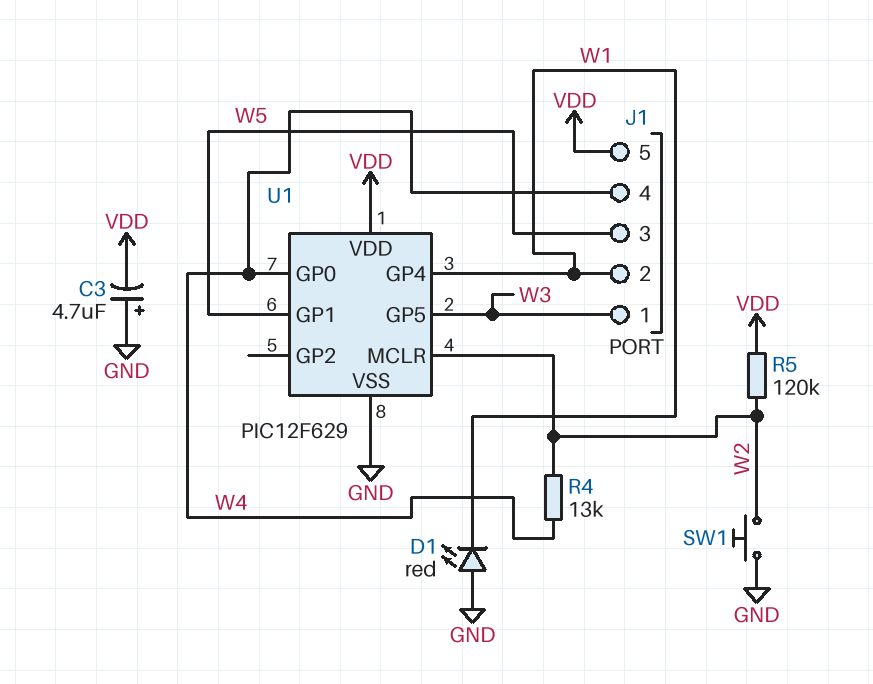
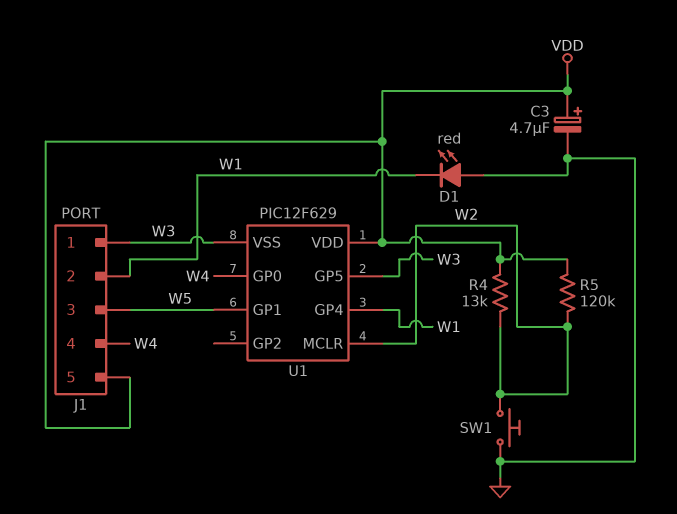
C3: 4.7uF (plus GND, minus VDD) -> 4.7uF (plus VDD, minus GND)
R4: 13k (W2, W4) -> 13k (VDD, W2)
U1 pin VSS: GND -> W3

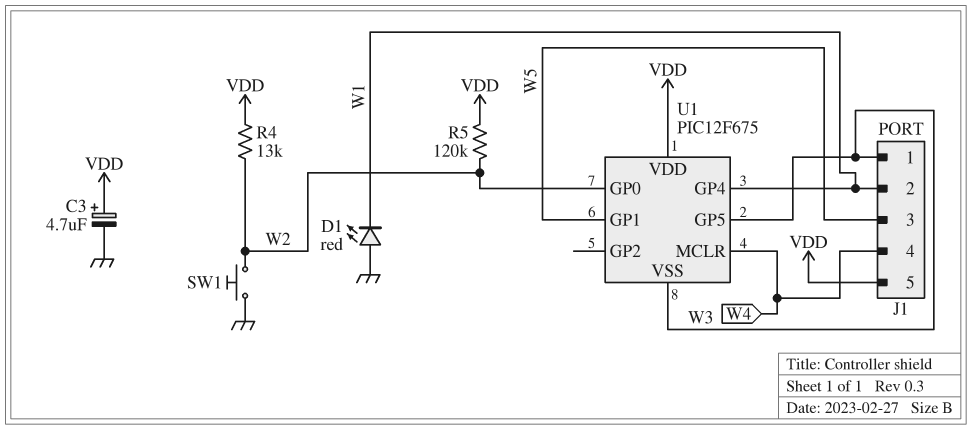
U1: PIC12F629 -> PIC12F675
U1 pin GP0: W4 -> W2
U1 pin MCLR: W2 -> W4

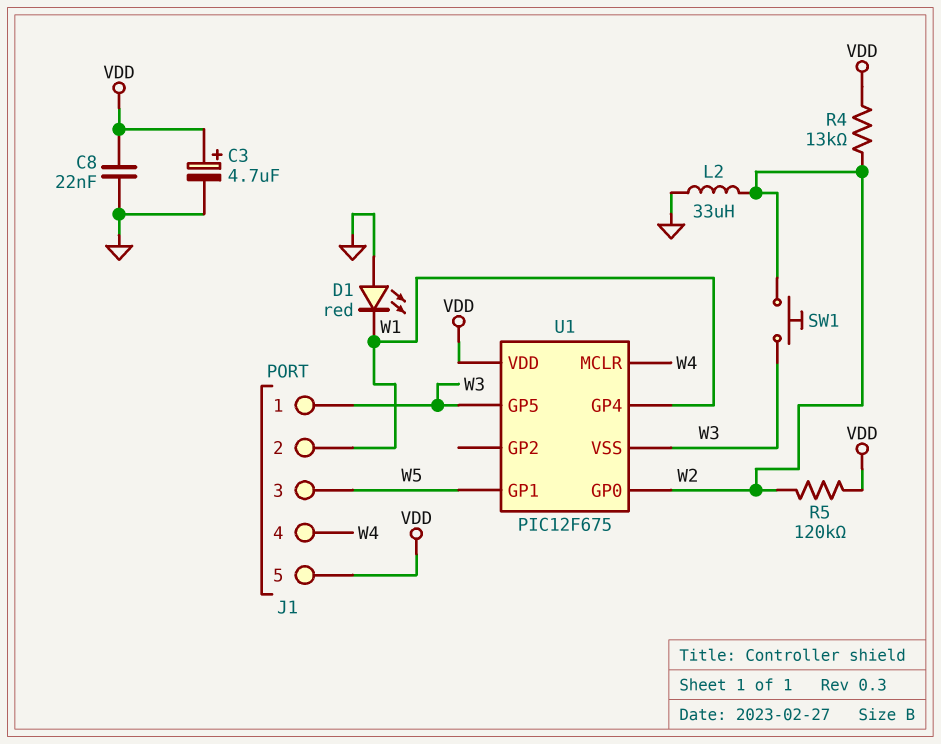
C8: none -> 22nF (GND, VDD)
L2: none -> 33uH (GND, W2)
SW1: button (GND, W2) -> button (W2, W3)

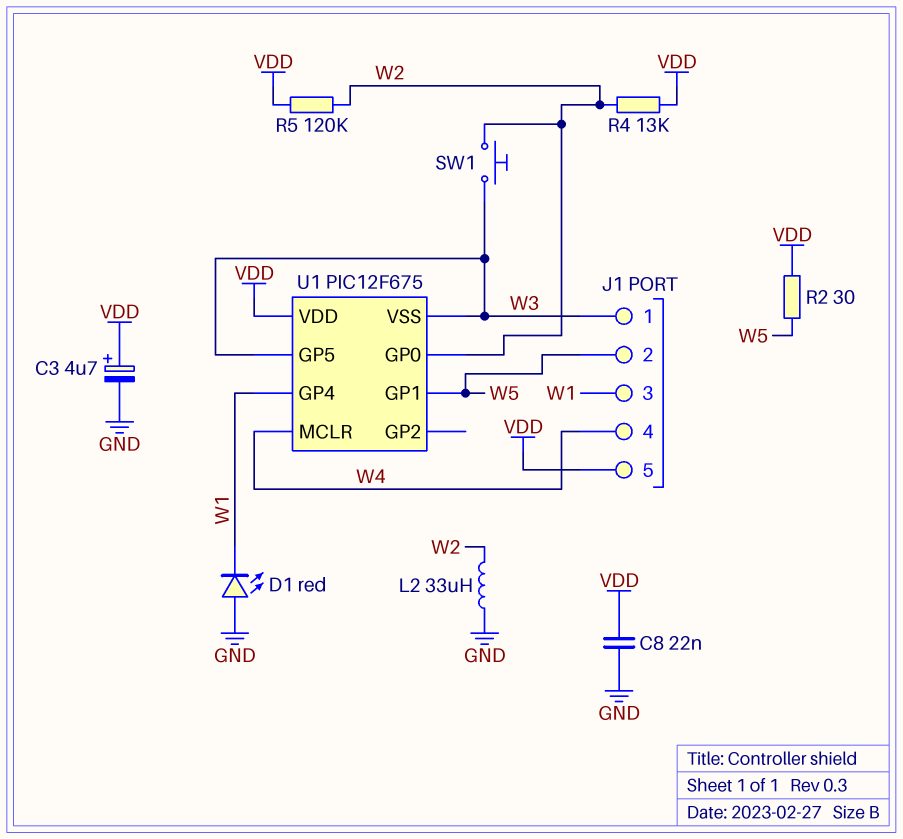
J1 pin 2: W1 -> W5
J1 pin 3: W5 -> W1
R2: none -> 30 (VDD, W5)

